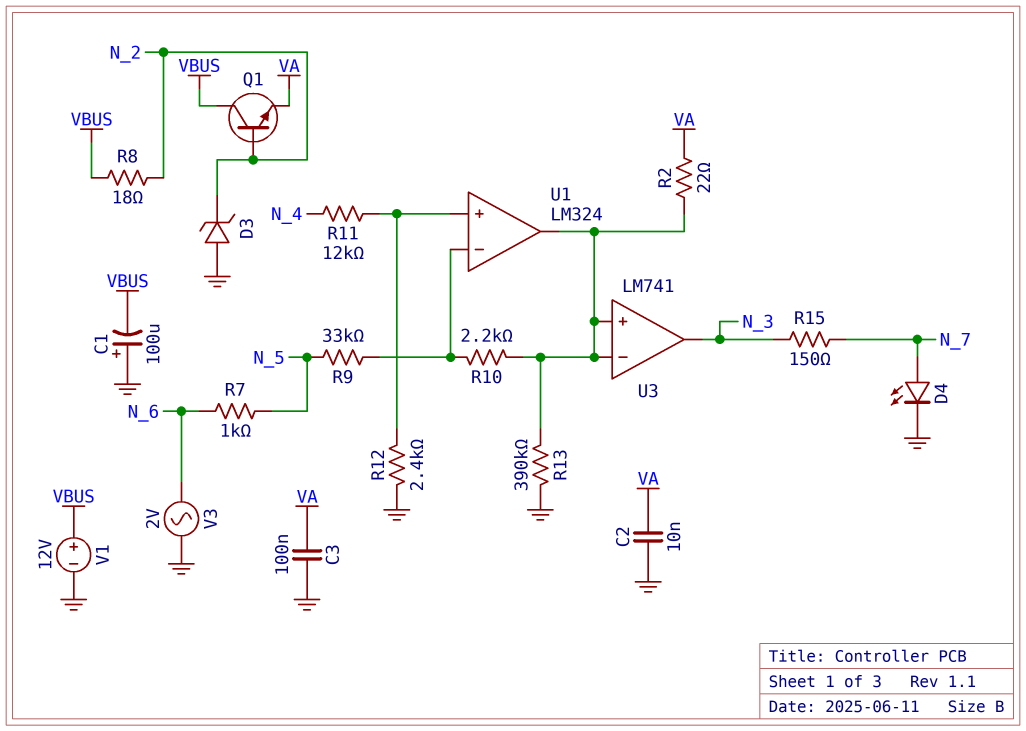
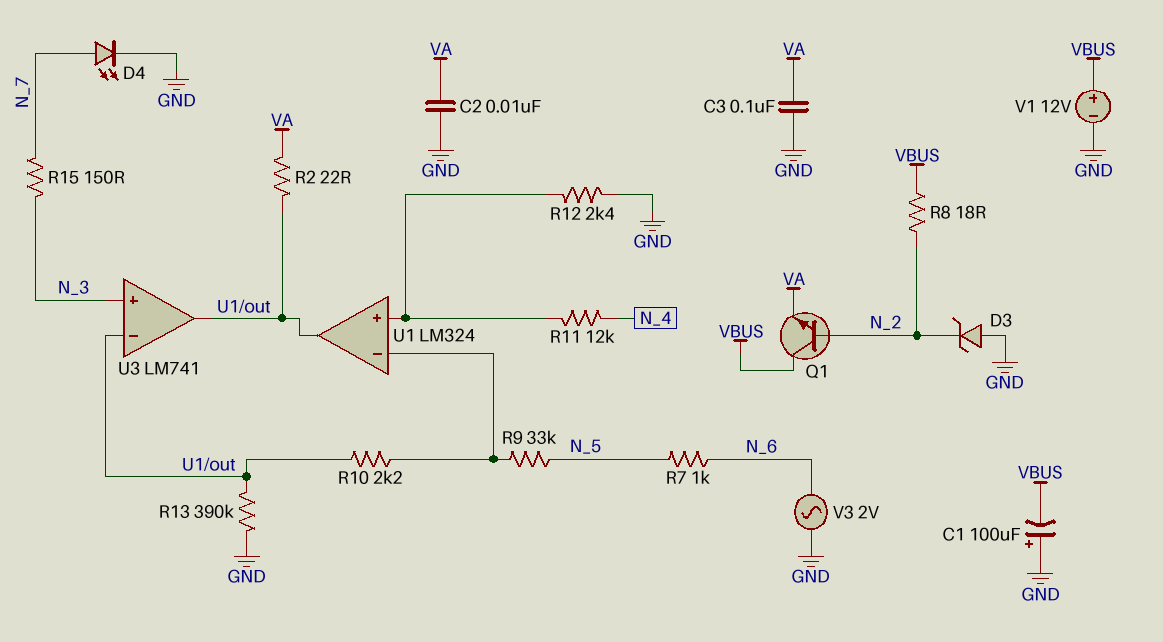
U3 pin in+: U1/out -> N_3
U3 pin out: N_3 -> U1/out

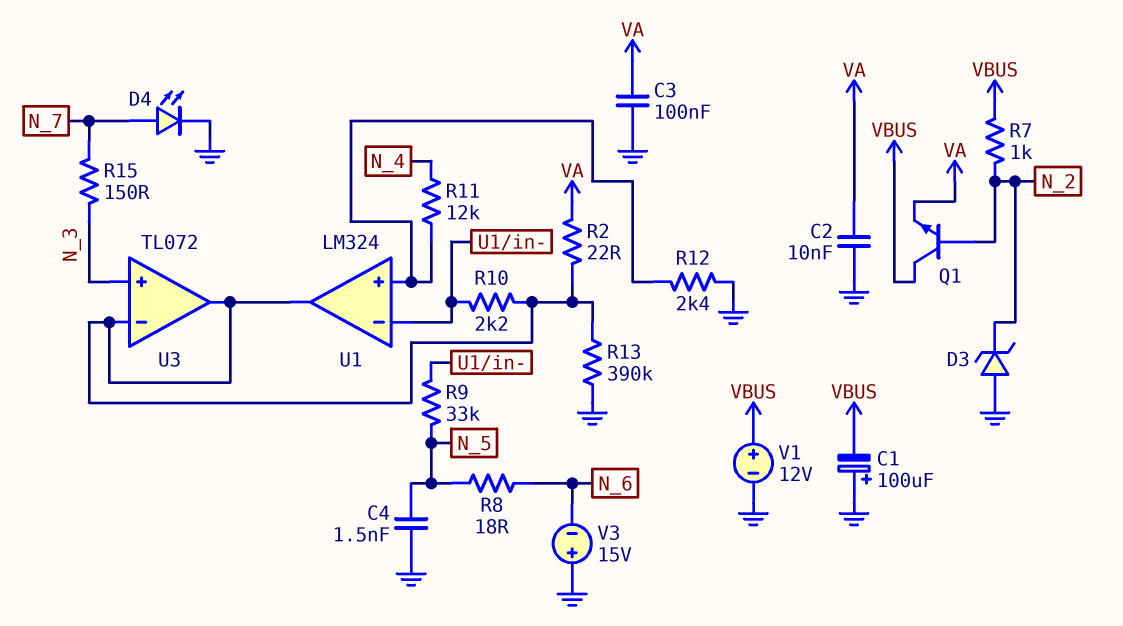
C4: none -> 1.5nF (GND, N_5)
R7: 1k (N_5, N_6) -> 1k (N_2, VBUS)
R8: 18 (N_2, VBUS) -> 18 (N_5, N_6)
U3: LM741 -> TL072
V3: AC 2V (GND, N_6) -> 15V (plus GND, minus N_6)

